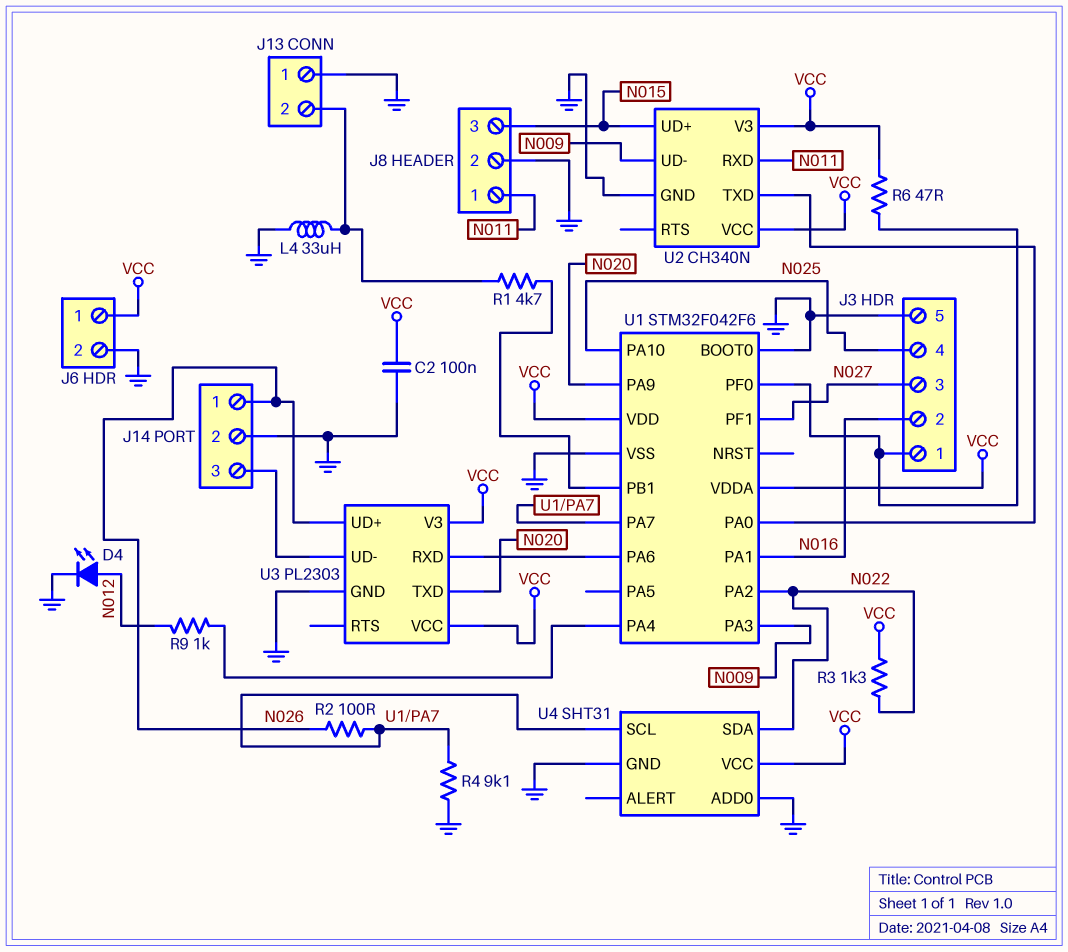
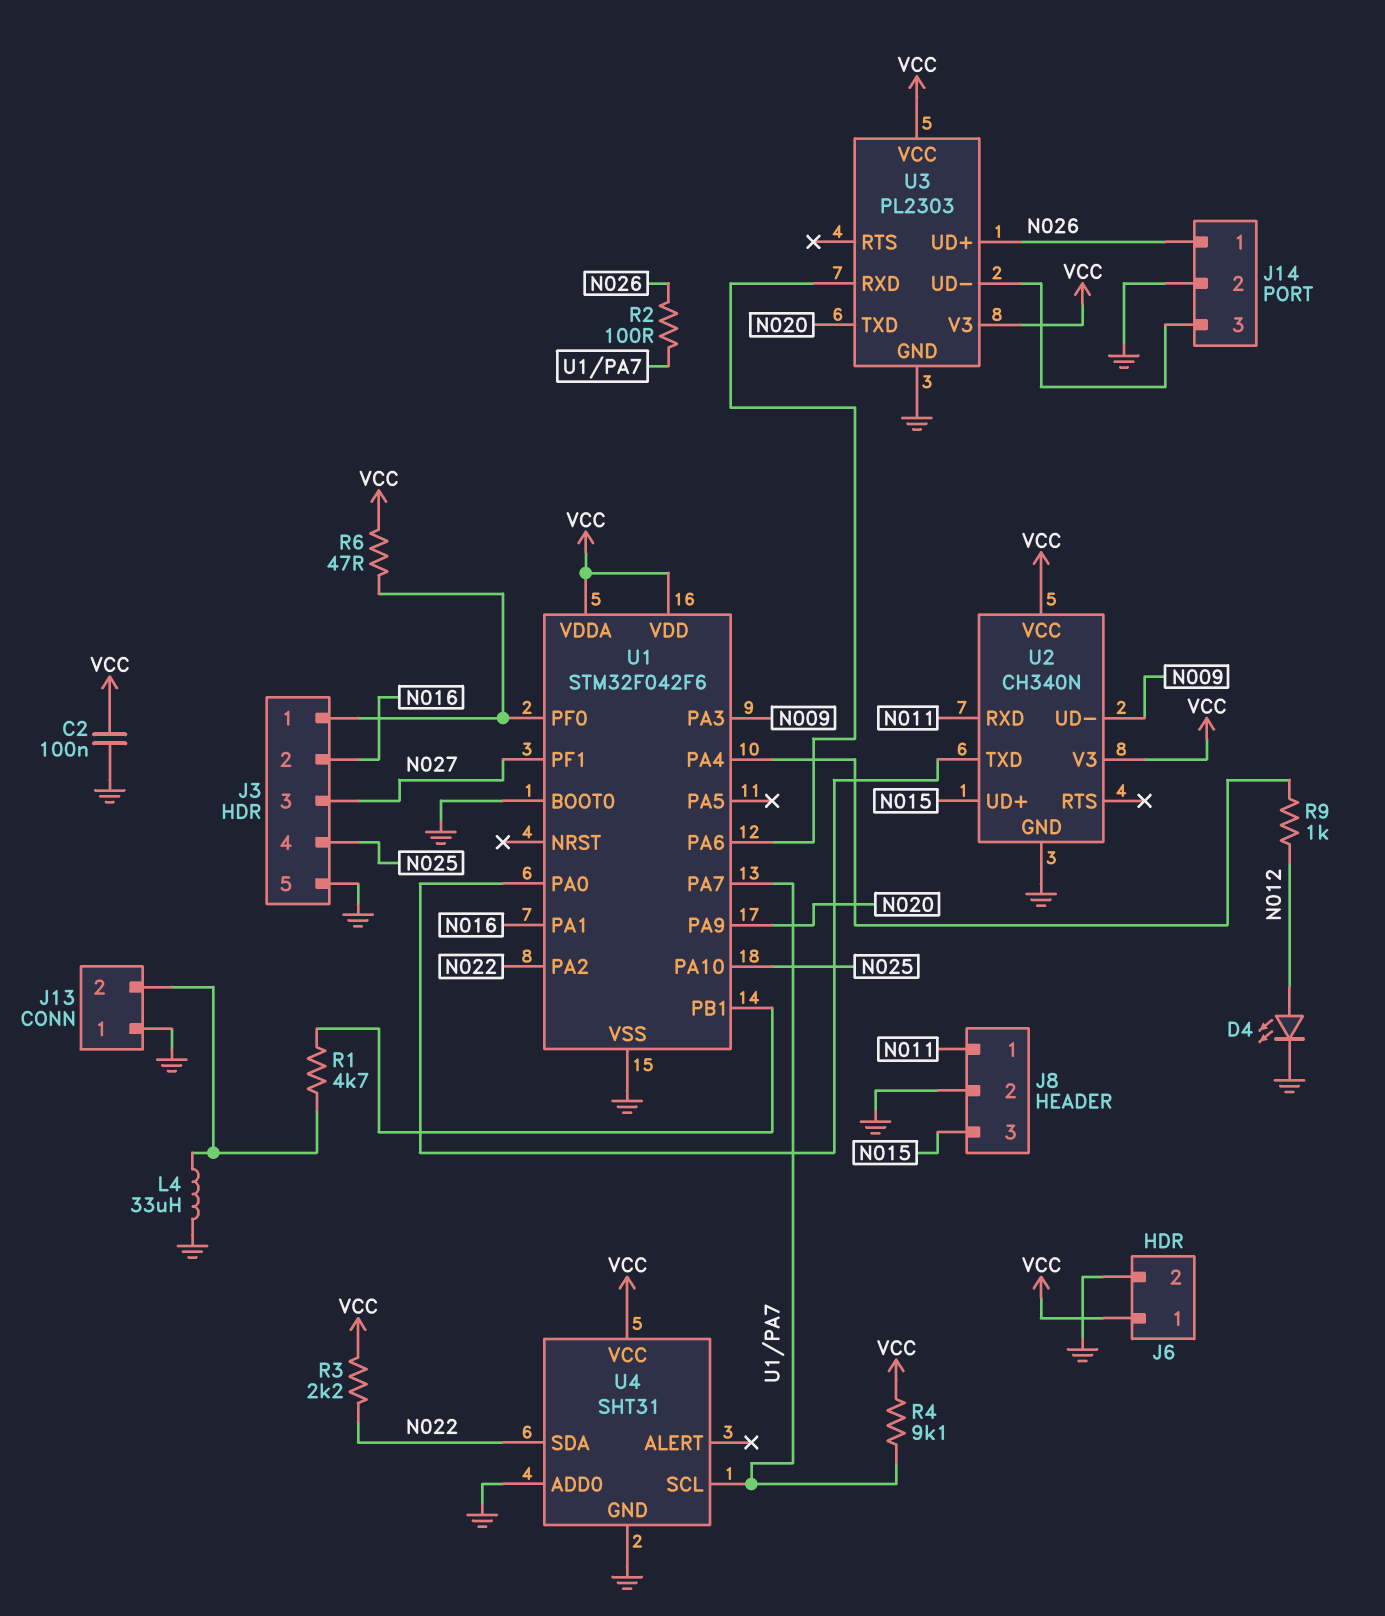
R3: 1.3k (N022, VCC) -> 2.2k (N022, VCC)
R4: 9.1k (GND, U1/PA7) -> 9.1k (U1/PA7, VCC)

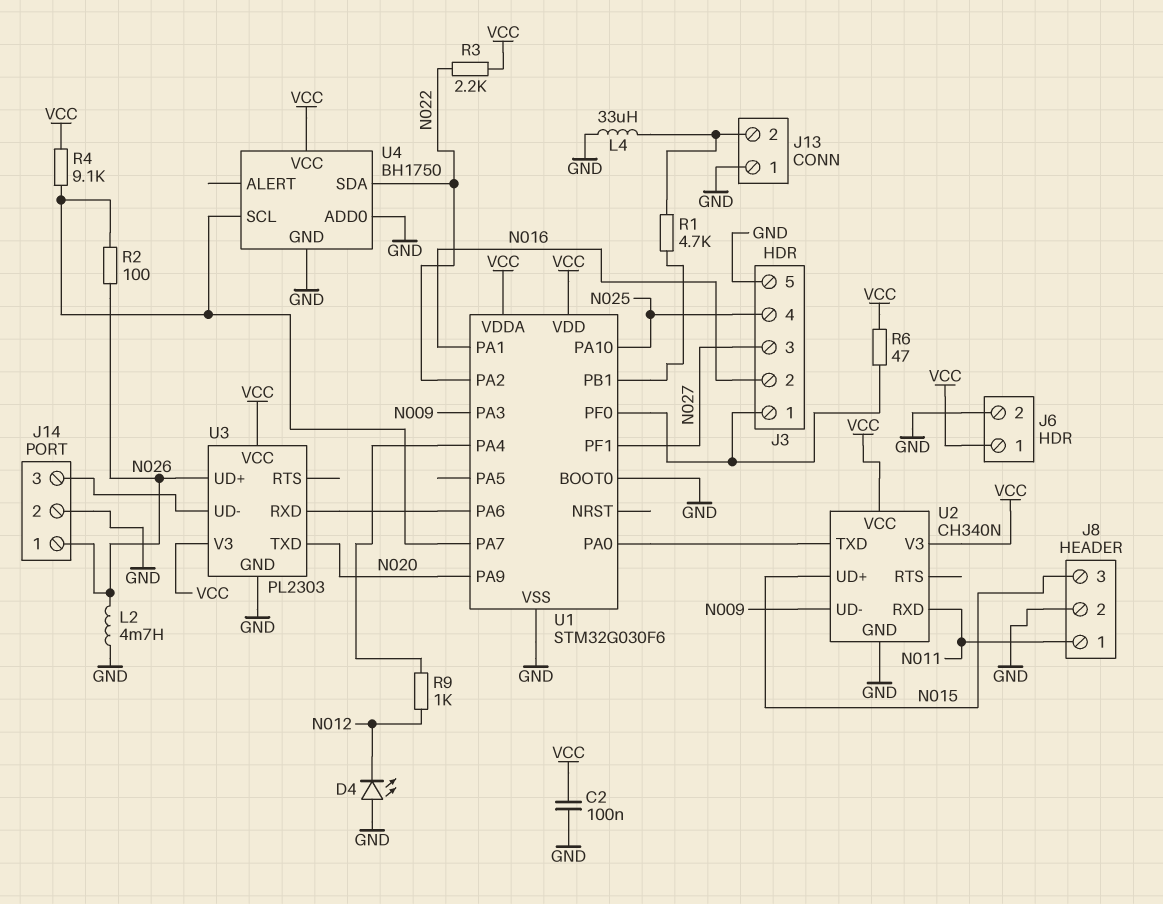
D4: LED (A N012, K GND) -> LED (A GND, K N012)
L2: none -> 4.7mH (GND, N026)
U1: STM32F042F6 -> STM32G030F6
U4: SHT31 -> BH1750

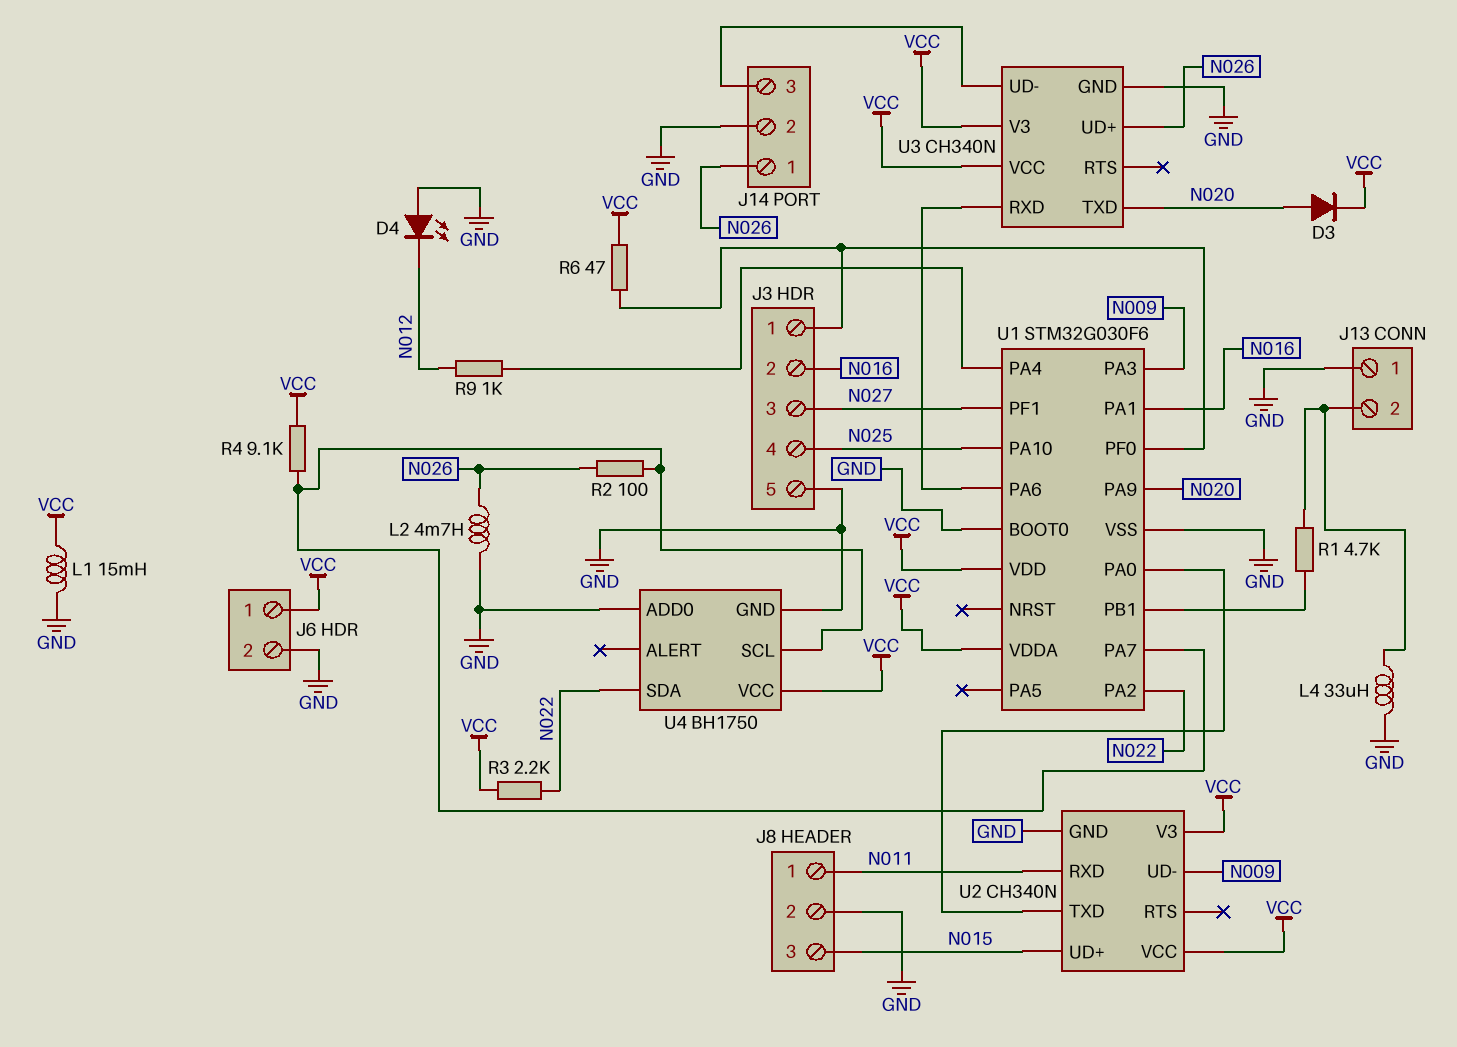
C2: 100nF (GND, VCC) -> none
D3: none -> diode (A N020, K VCC)
L1: none -> 15mH (GND, VCC)
U3: PL2303 -> CH340N

